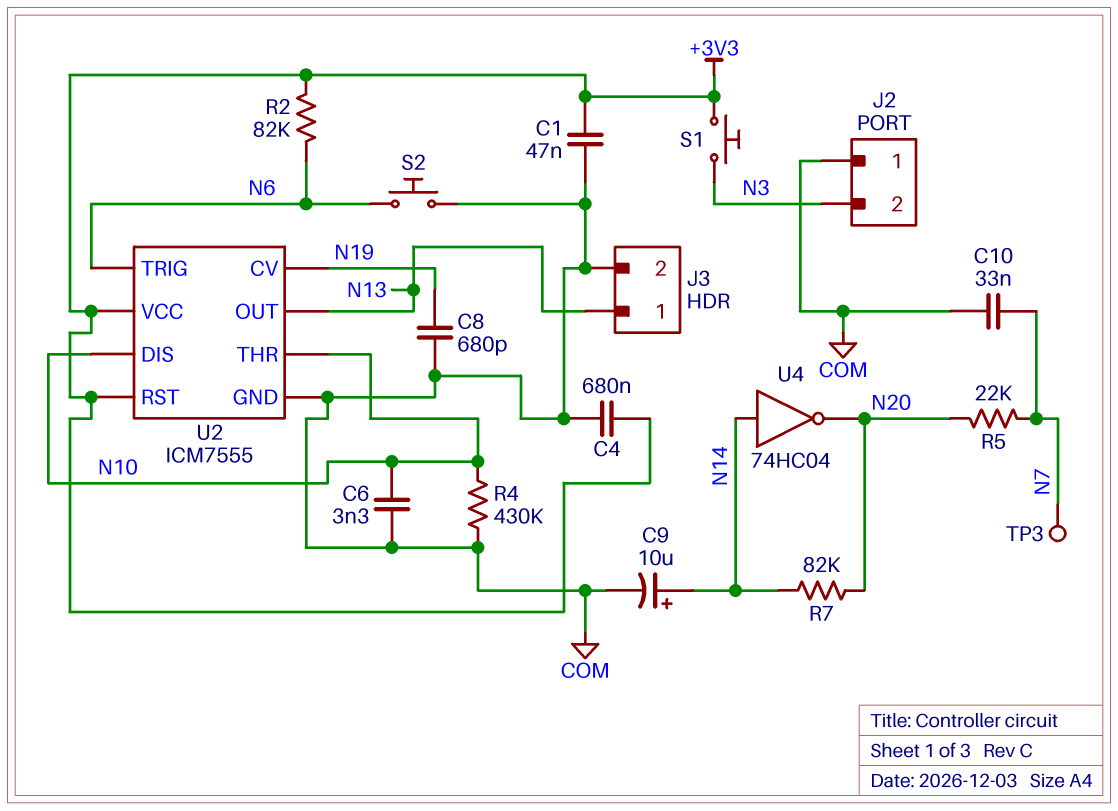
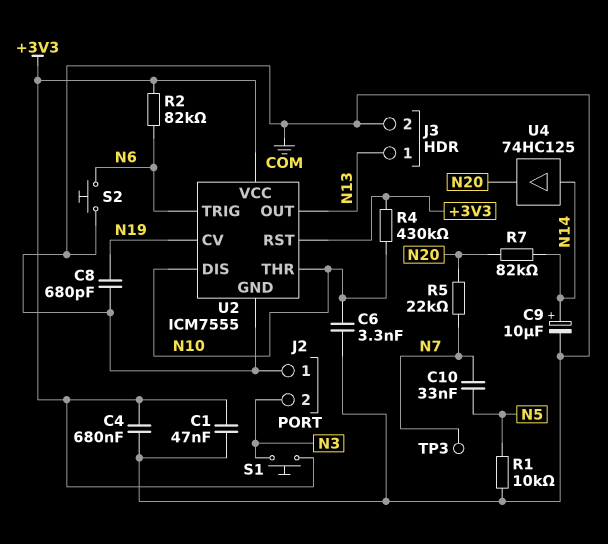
C10: 33nF (COM, N7) -> 33nF (N5, N7)
R1: none -> 10k (COM, N5)
R4: 430k (COM, N10) -> 430k (+3V3, N10)
U4: NOT 74HC04 (in N14, out N20) -> buffer 74HC125 (in N14, out N20)

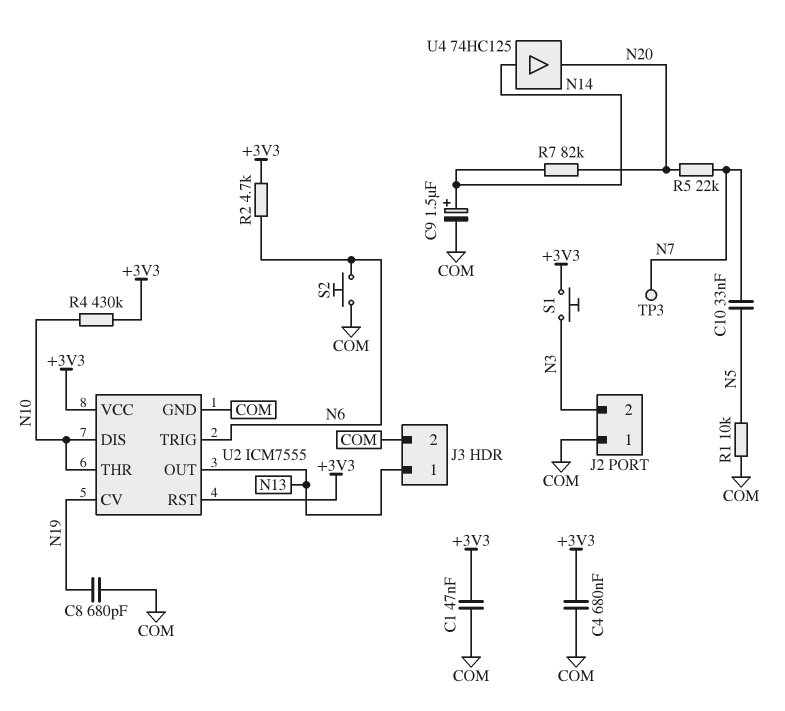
C6: 3.3nF (COM, N10) -> none
C9: 10uF (plus N14, minus COM) -> 1.5uF (plus N14, minus COM)
R2: 82k (+3V3, N6) -> 4.7k (+3V3, N6)

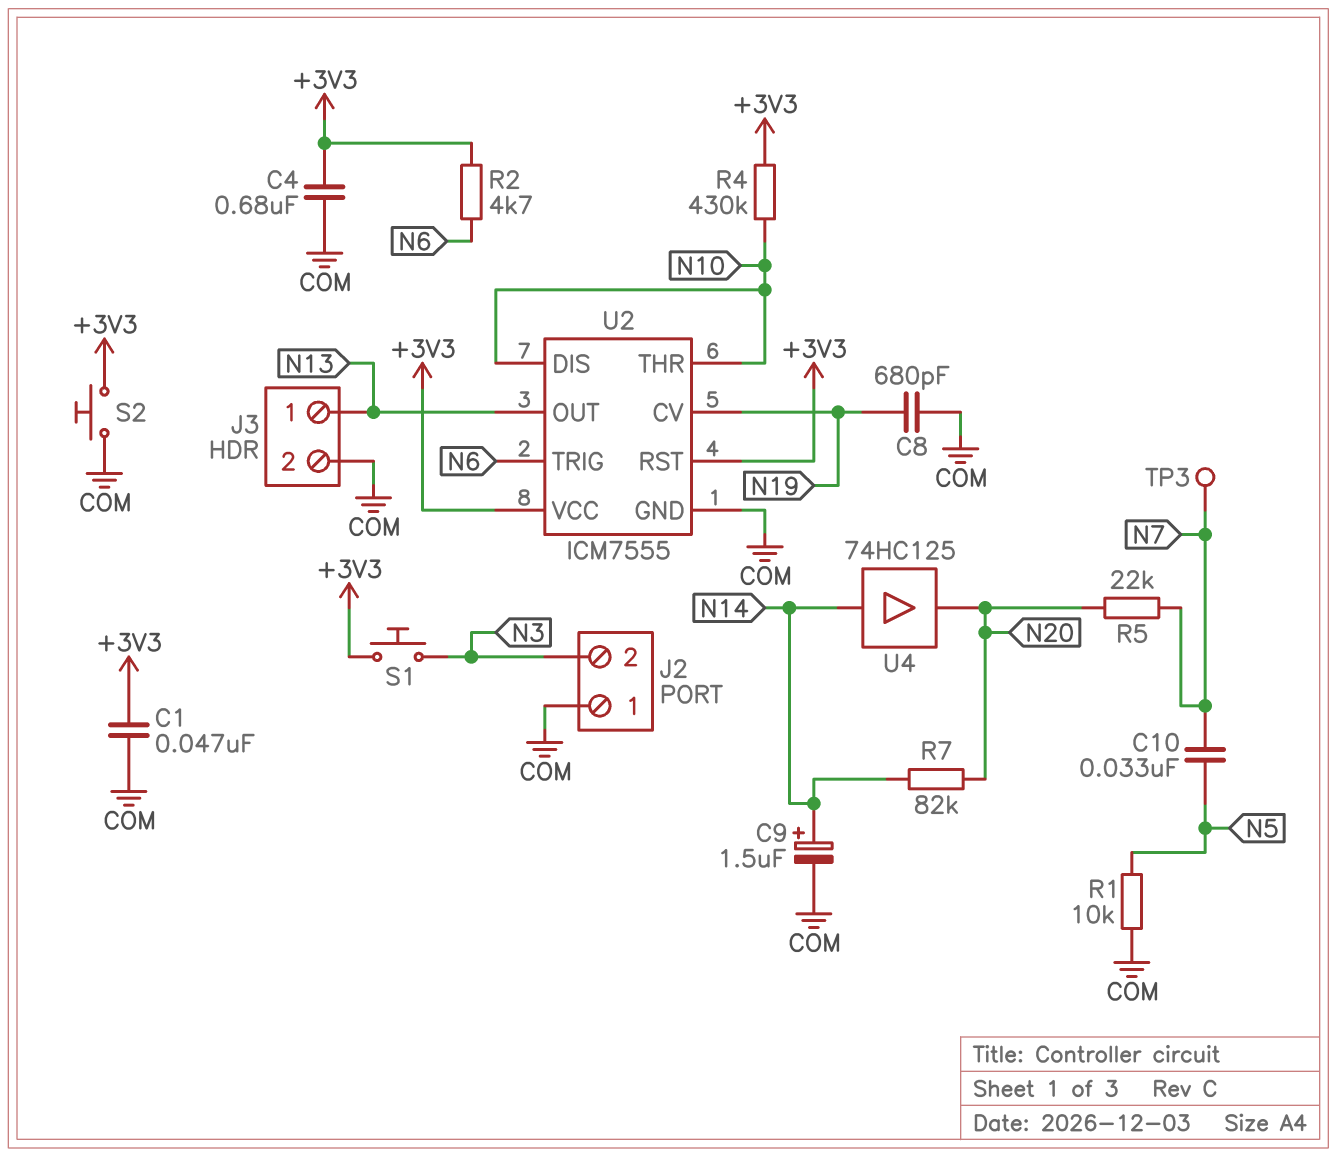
S2: button (COM, N6) -> button (+3V3, COM)

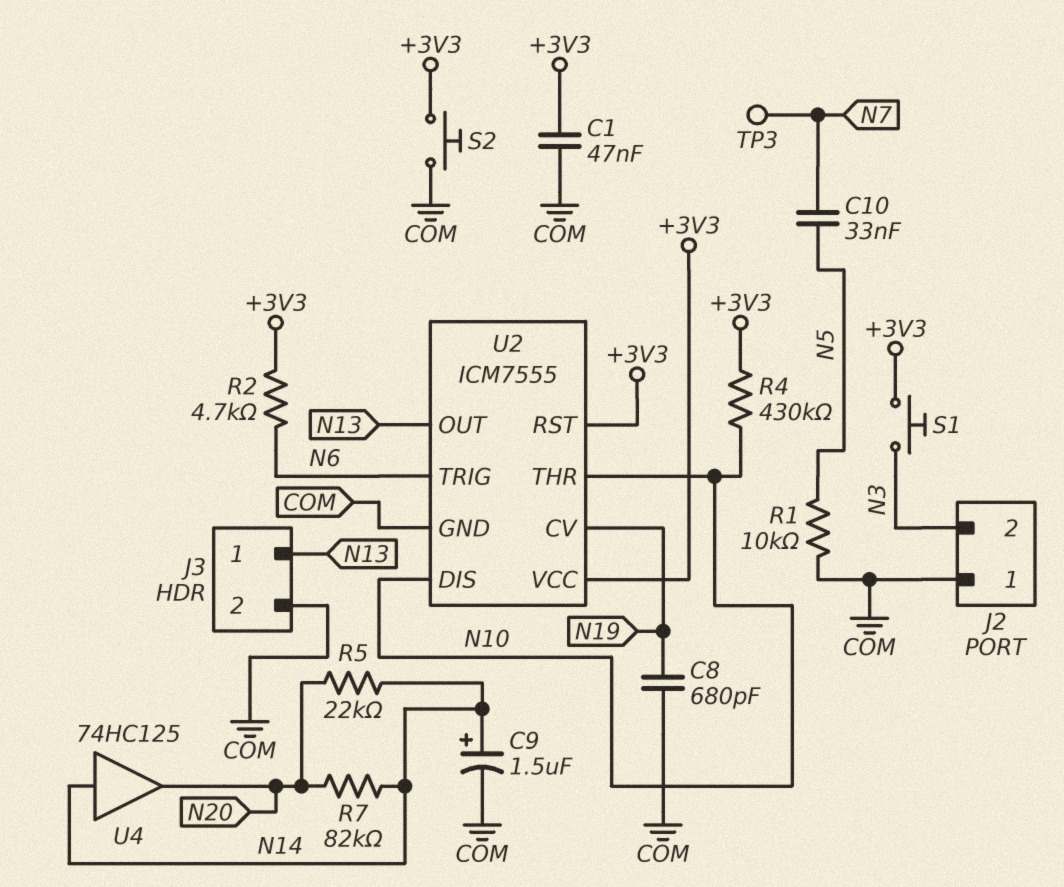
C4: 680nF (+3V3, COM) -> none
R5: 22k (N7, N20) -> 22k (N14, N20)

